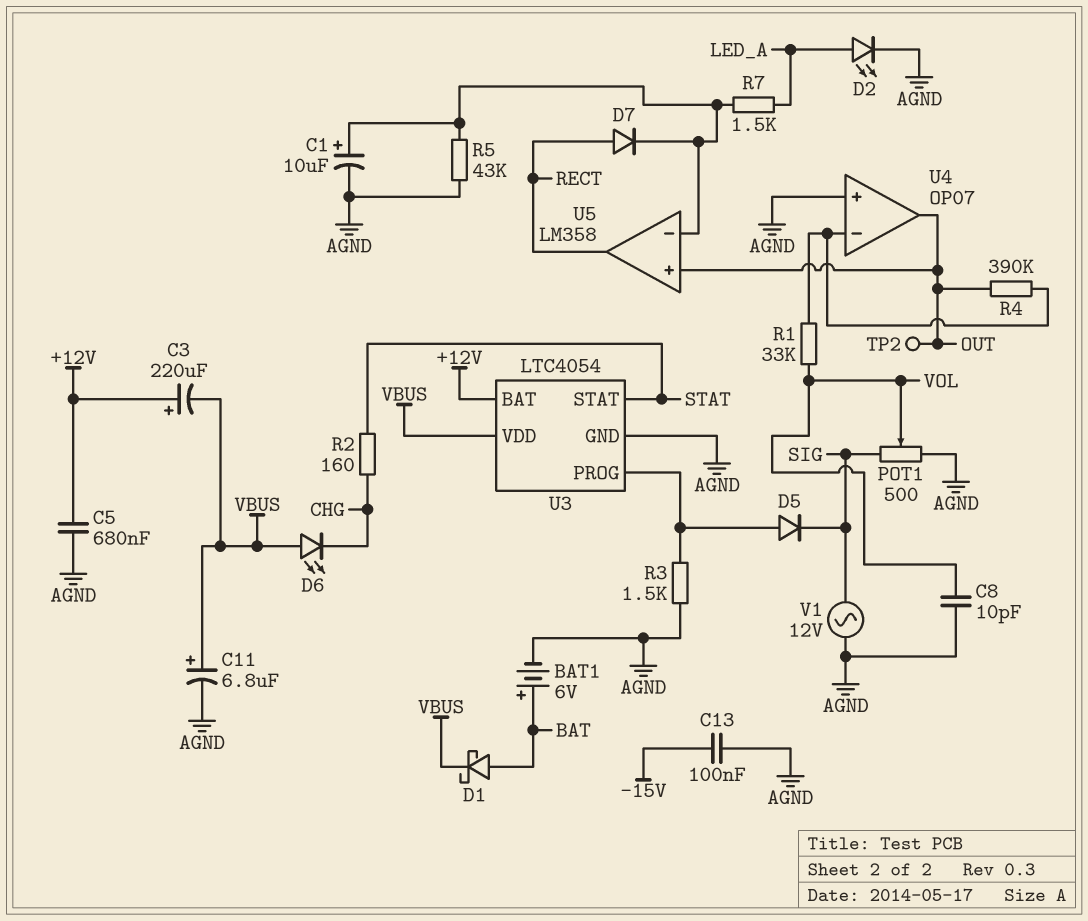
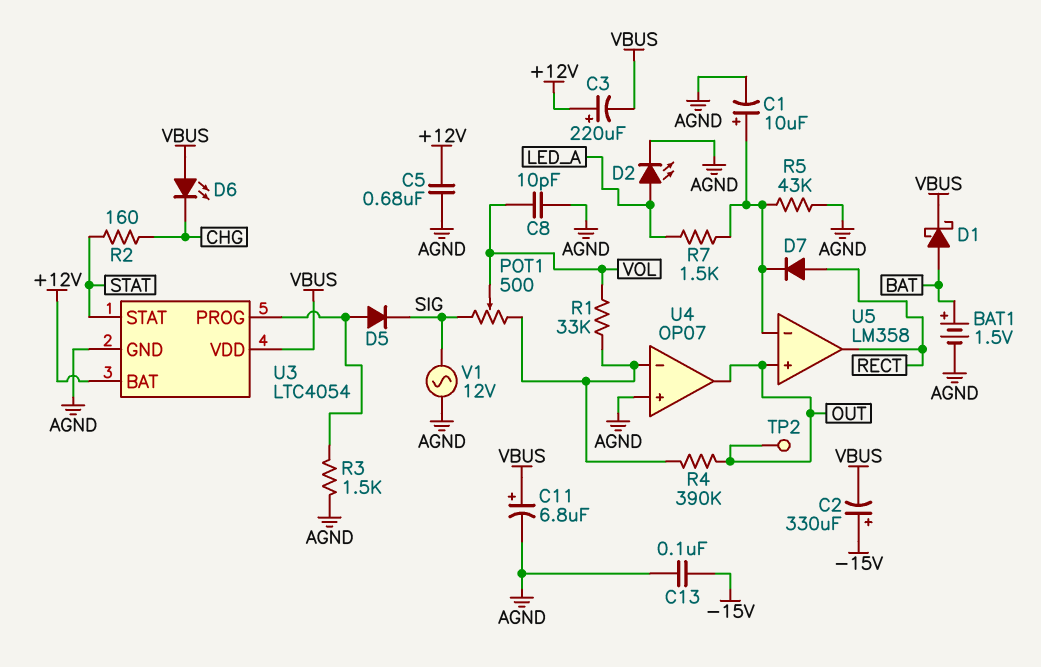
BAT1: 6V (plus BAT, minus AGND) -> 1.5V (plus BAT, minus AGND)
C2: none -> 330uF (plus -15V, minus VBUS)
POT1: 500 (AGND, SIG, wiper VOL) -> 500 (SIG, U4/in-, wiper VOL)

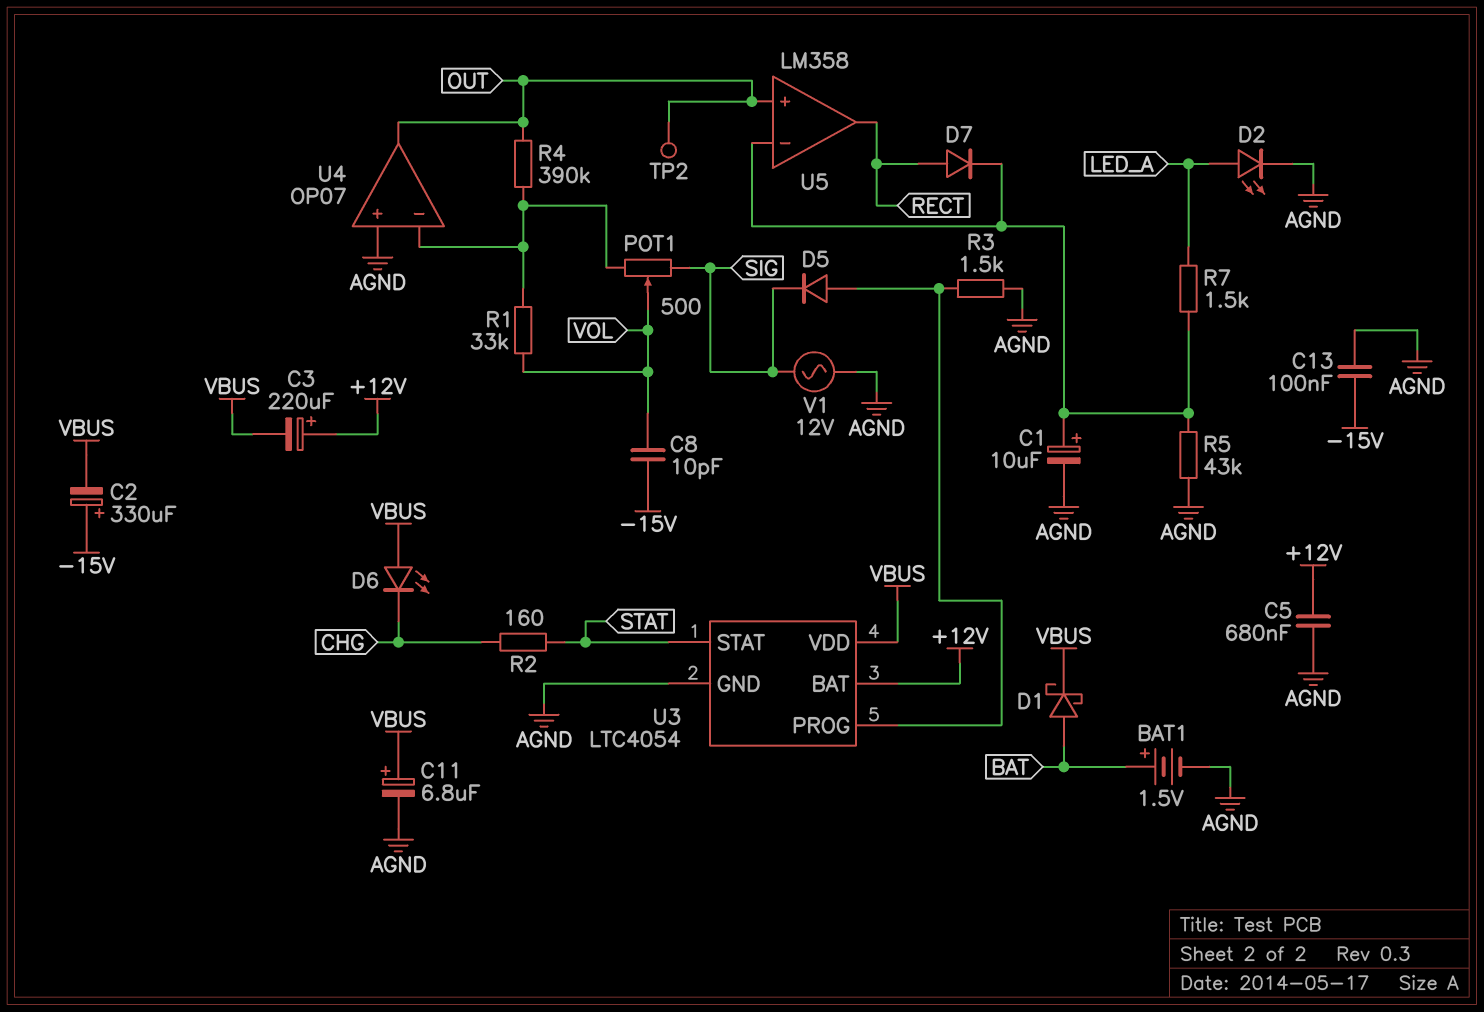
C8: 10pF (AGND, VOL) -> 10pF (-15V, VOL)

